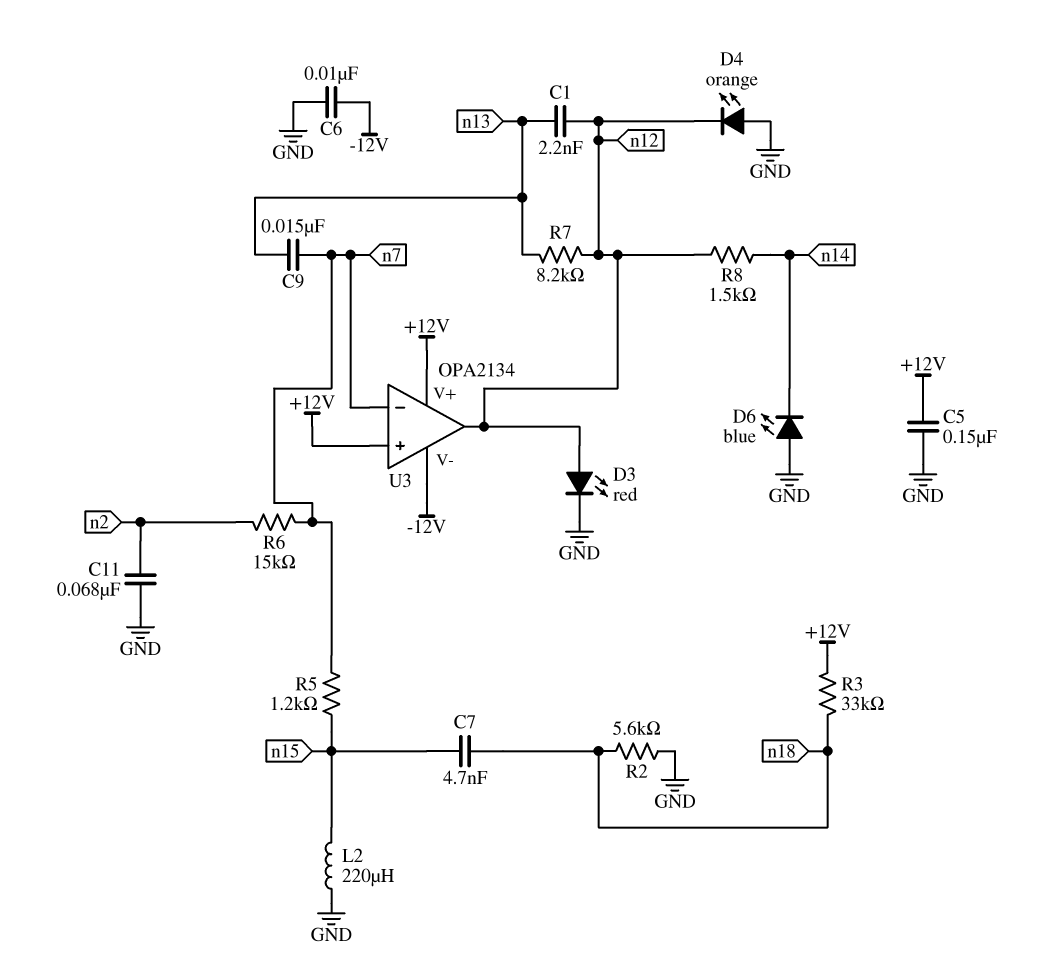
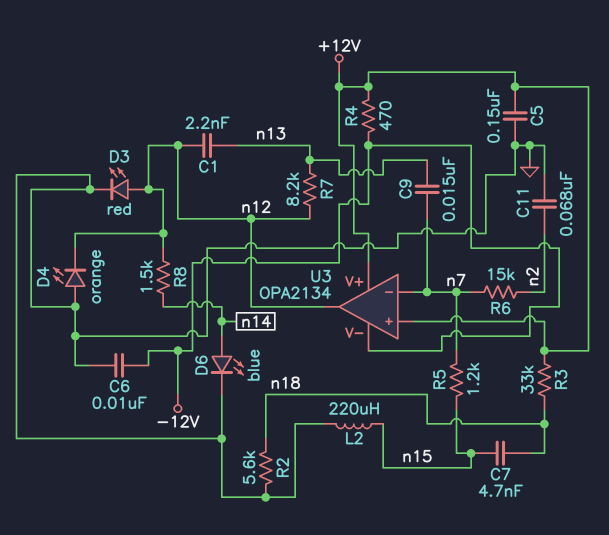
D6: LED blue (A GND, K n14) -> LED blue (A n14, K GND)
R4: none -> 470 (+12V, -12V)

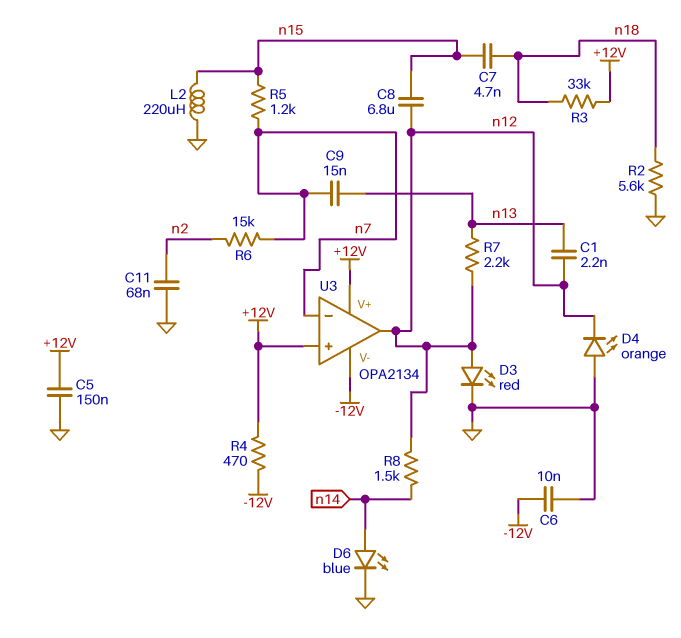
C8: none -> 6.8uF (n12, n15)
R7: 8.2k (n12, n13) -> 2.2k (n12, n13)

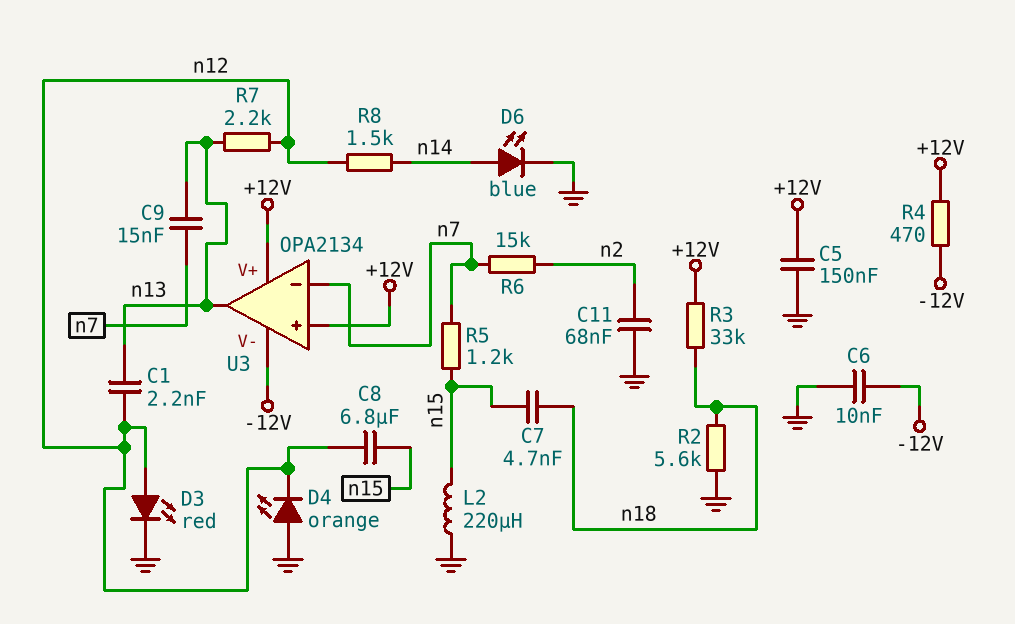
U3 pin out: n12 -> n13

